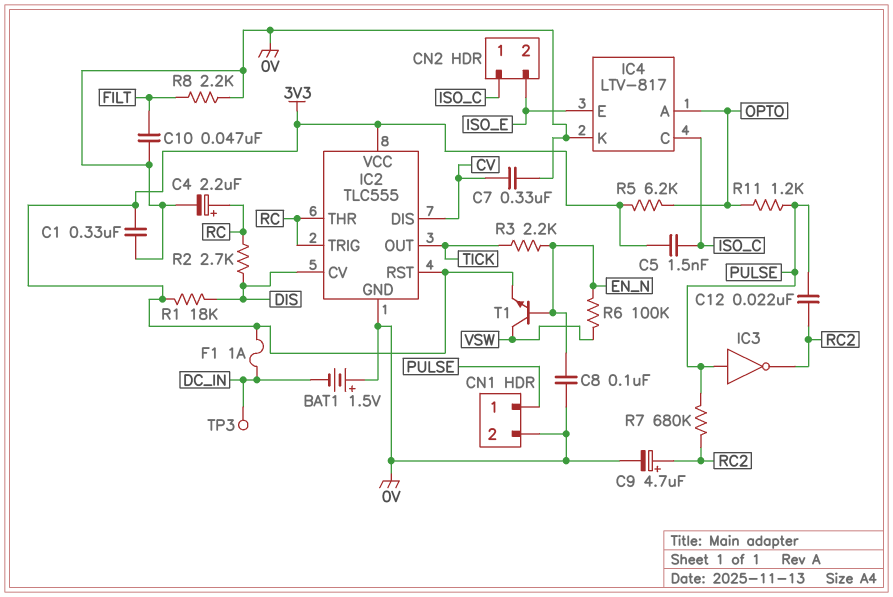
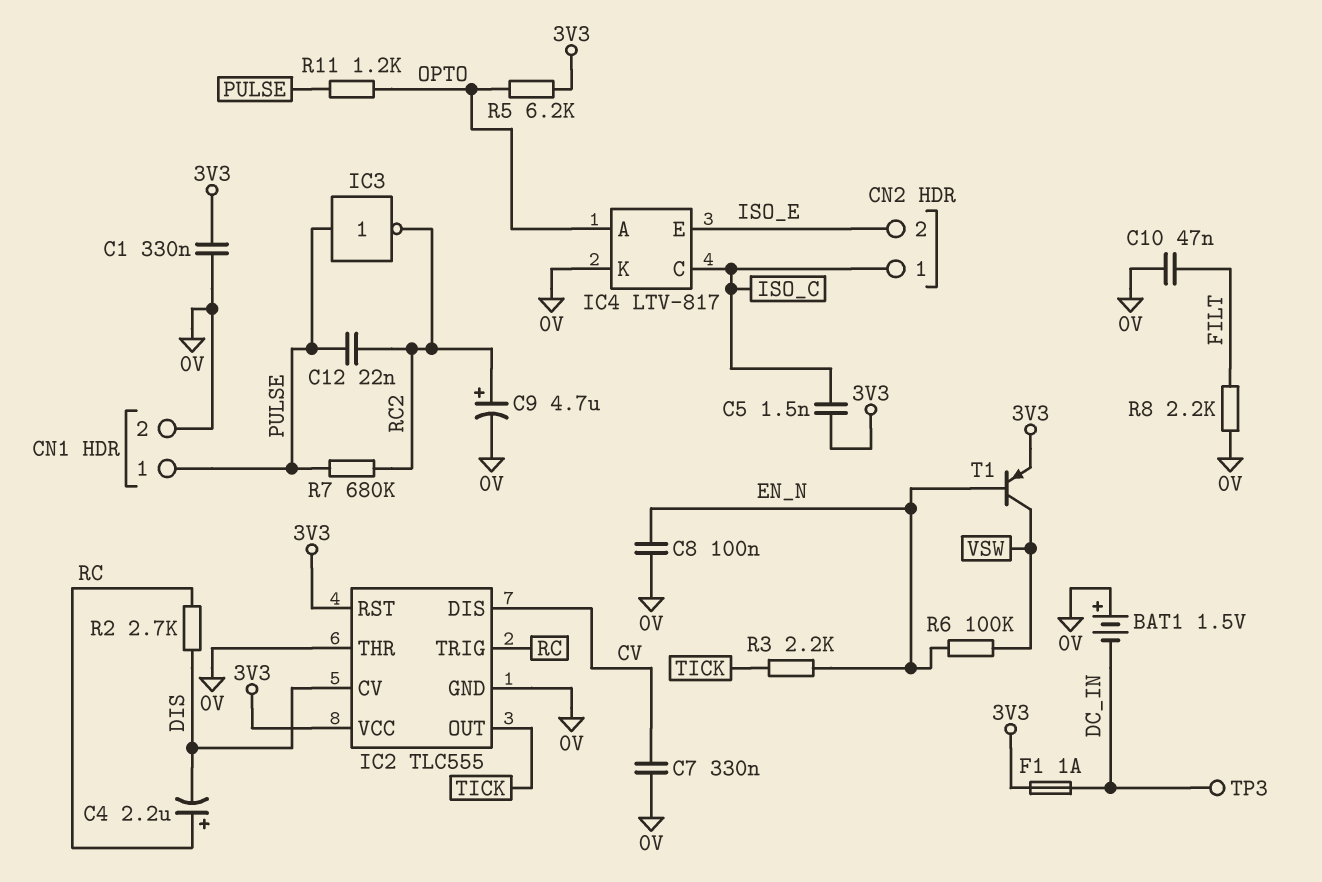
C4: 2.2uF (plus RC, minus 0V) -> 2.2uF (plus RC, minus DIS)
IC2 pin THR: RC -> 0V
R1: 18k (3V3, DIS) -> none
T1: NPN (B EN_N, C VSW, E 3V3) -> PNP (B EN_N, C VSW, E 3V3)

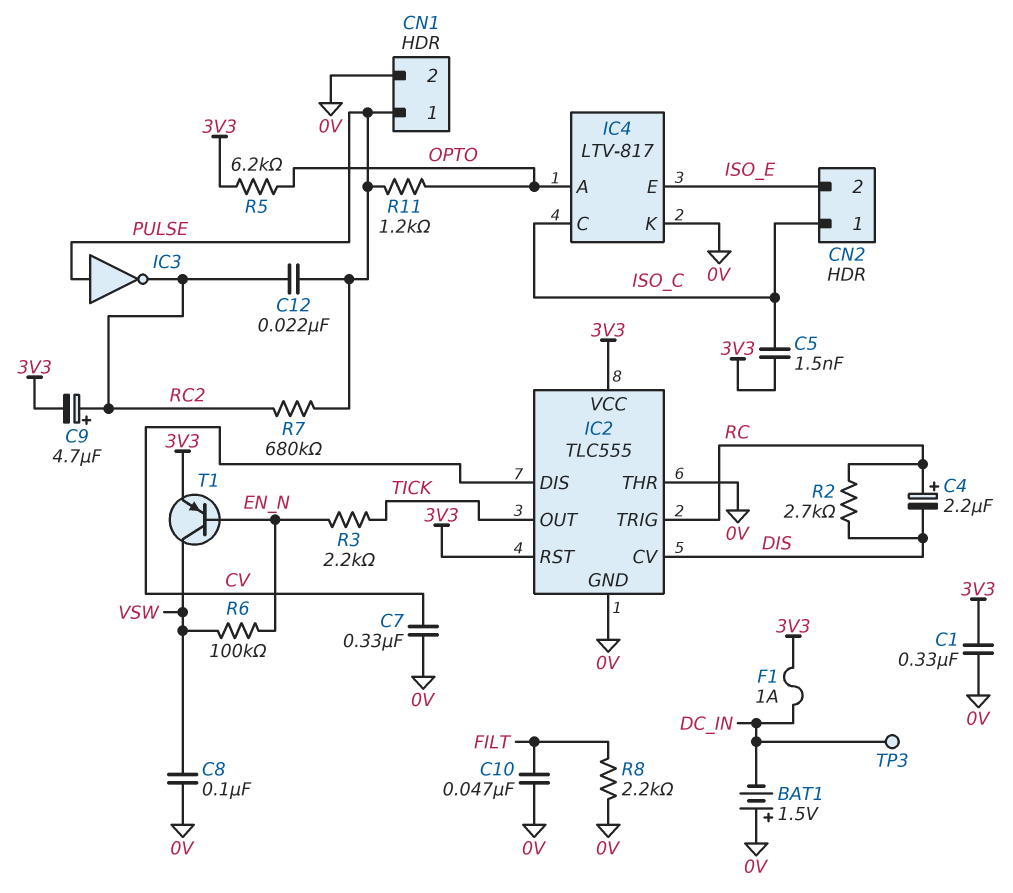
C8: 100nF (0V, EN_N) -> 100nF (0V, VSW)
C9: 4.7uF (plus RC2, minus 0V) -> 4.7uF (plus RC2, minus 3V3)

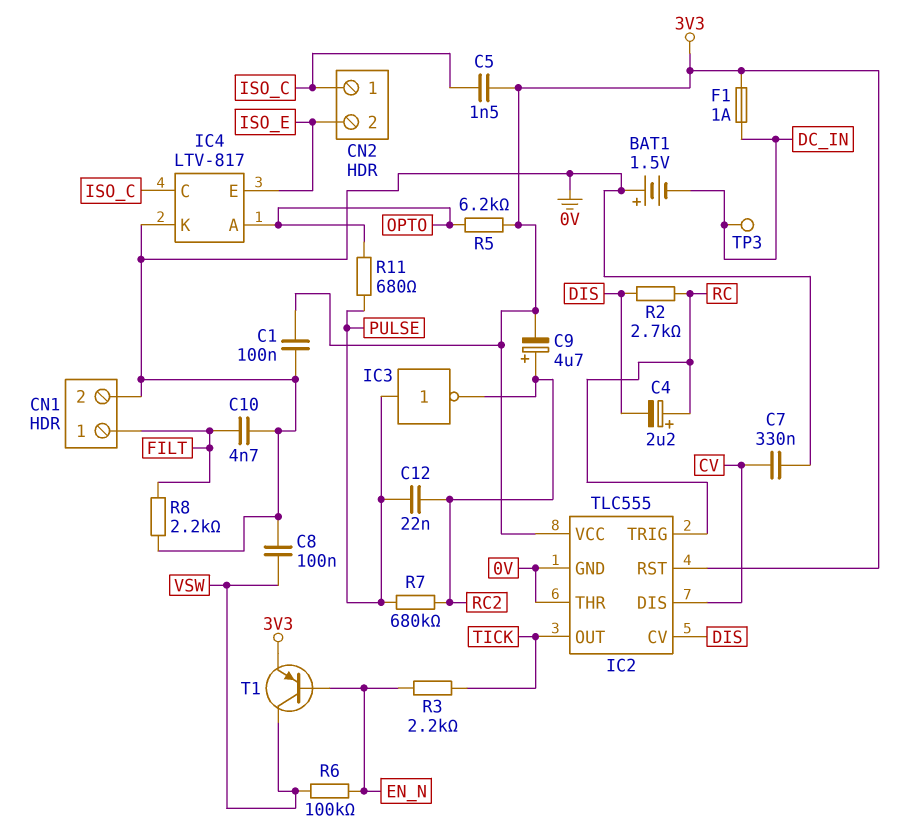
C1: 330nF (0V, 3V3) -> 100nF (0V, 3V3)
C10: 47nF (0V, FILT) -> 4.7nF (0V, FILT)
CN1 pin 1: PULSE -> FILT
R11: 1.2k (OPTO, PULSE) -> 680 (OPTO, PULSE)

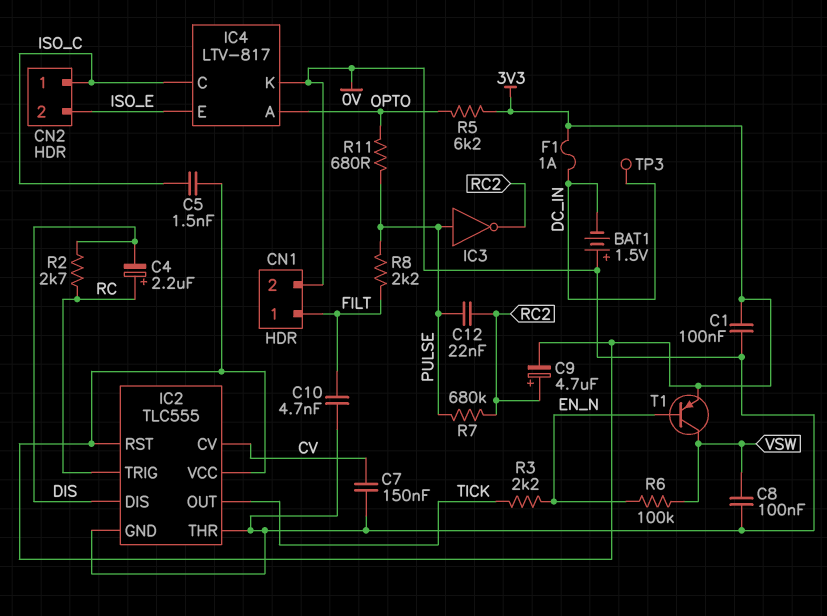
C7: 330nF (0V, CV) -> 150nF (0V, CV)
IC2 pin CV: DIS -> CV
IC2 pin DIS: CV -> DIS
R8: 2.2k (0V, FILT) -> 2.2k (FILT, PULSE)

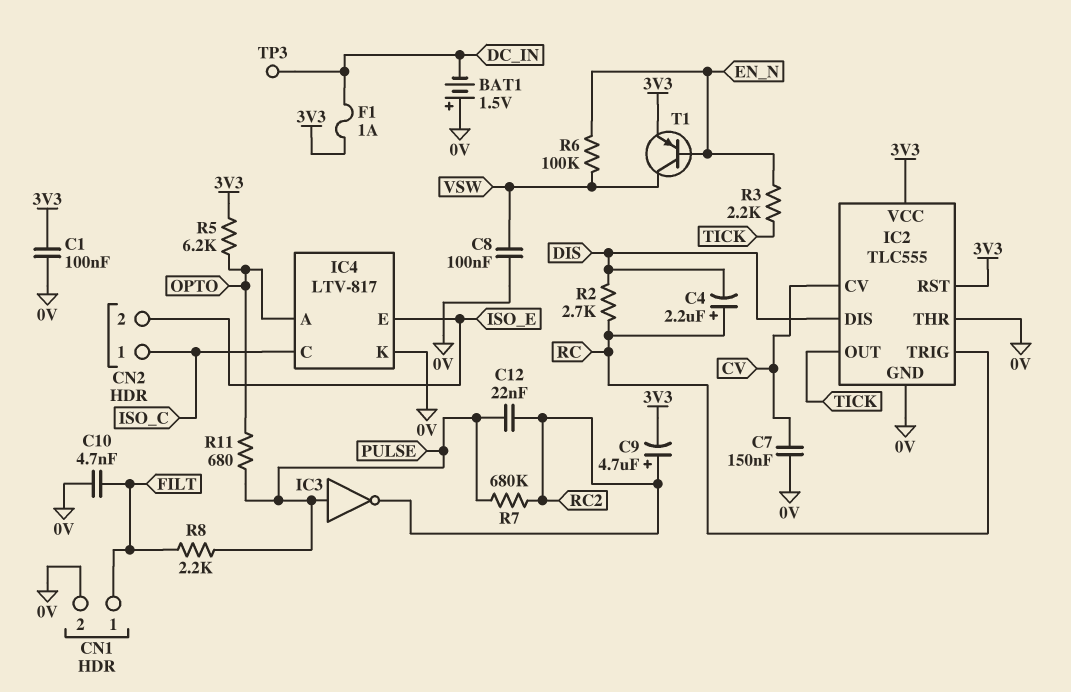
C5: 1.5nF (3V3, ISO_C) -> none

